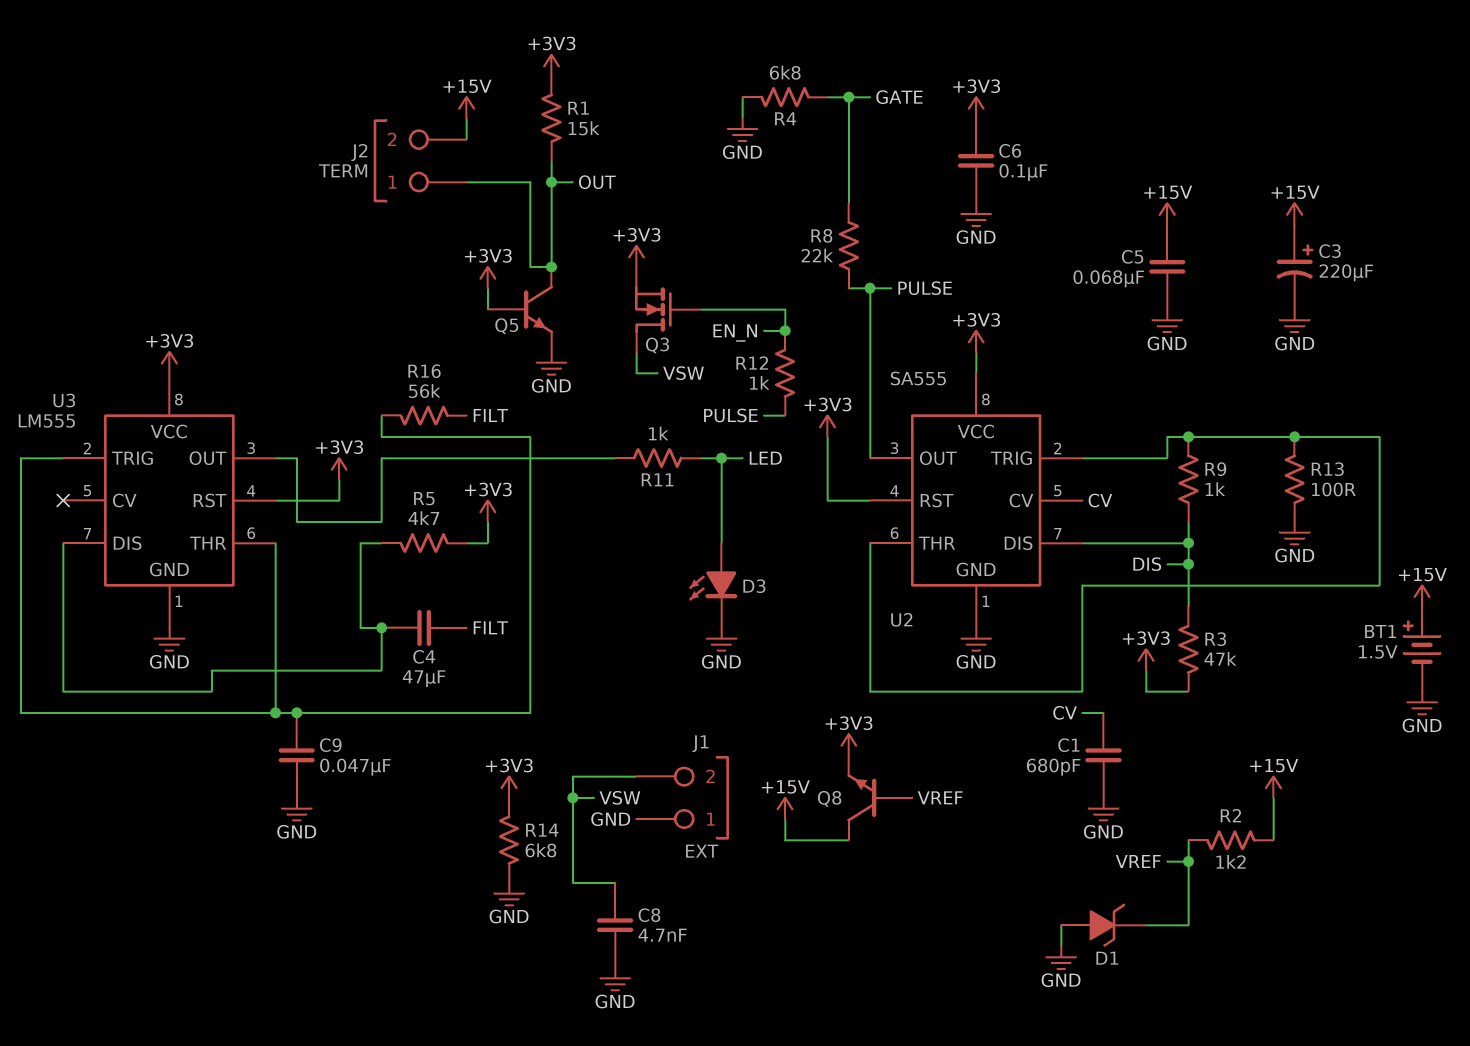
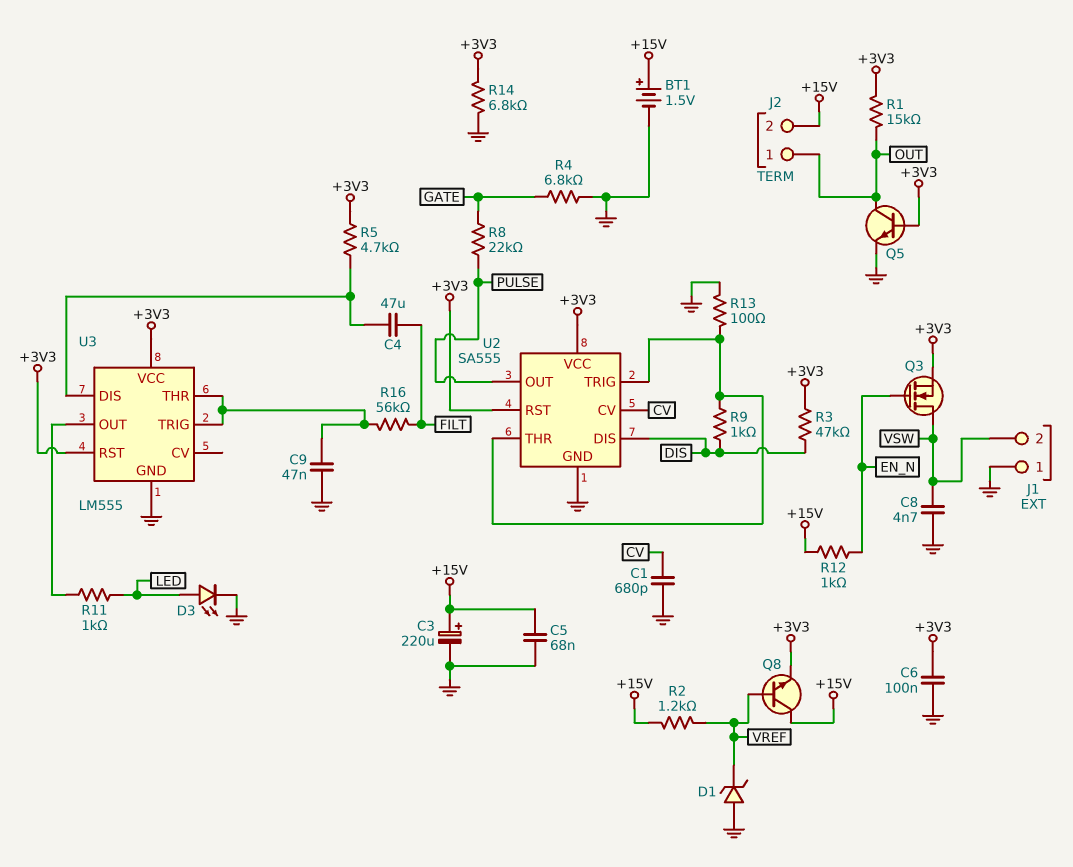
R12: 1k (EN_N, PULSE) -> 1k (+15V, EN_N)

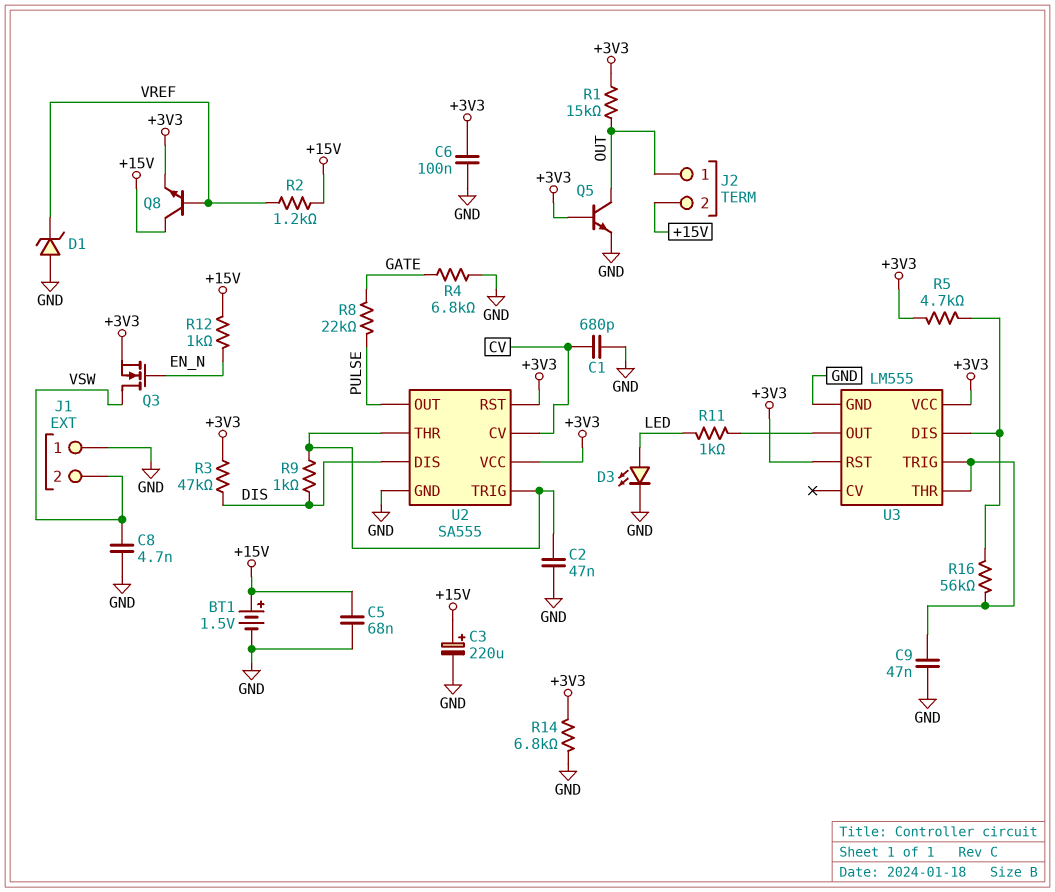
C2: none -> 47nF (GND, U2/THR)
C4: 47uF (FILT, U3/DIS) -> none
R13: 100 (GND, U2/THR) -> none
R16: 56k (FILT, U3/THR) -> 56k (U3/DIS, U3/THR)

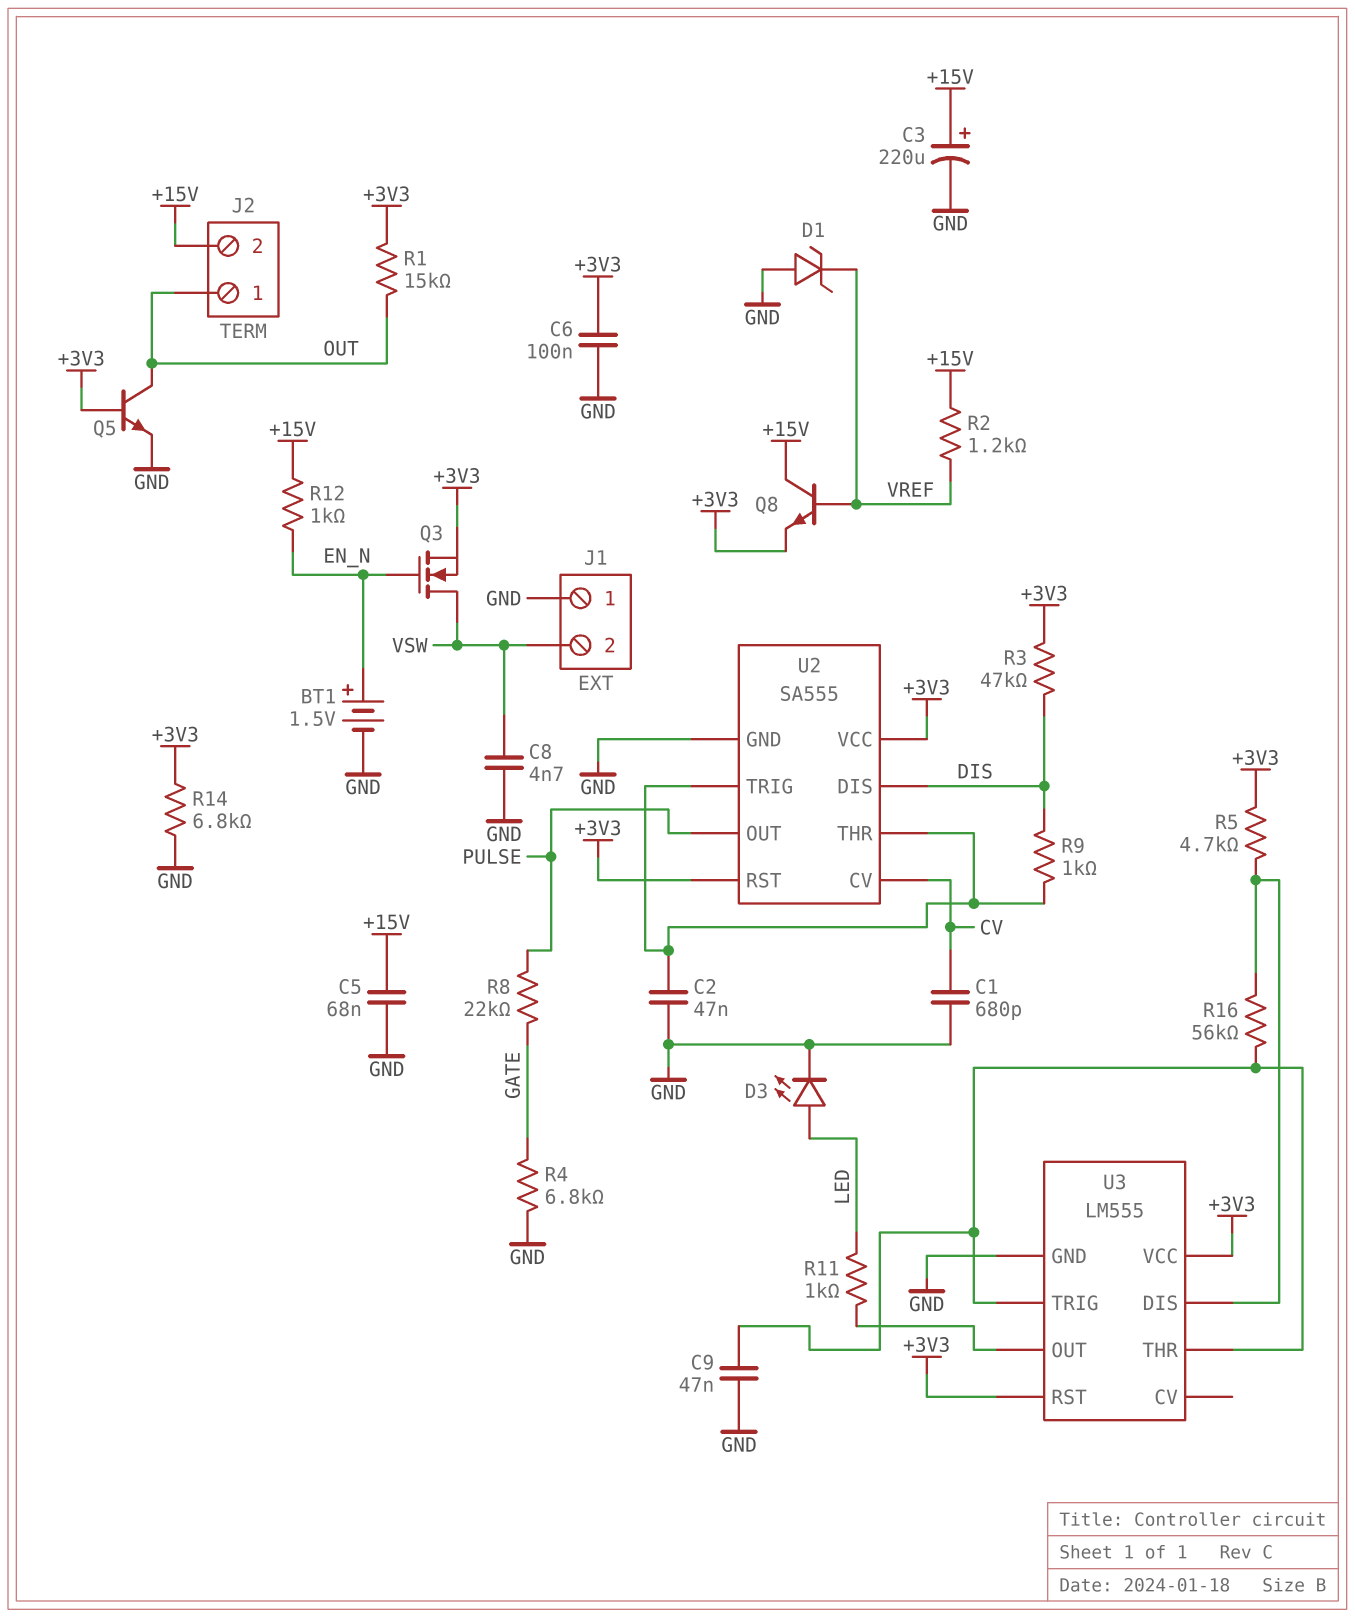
BT1: 1.5V (plus +15V, minus GND) -> 1.5V (plus EN_N, minus GND)

